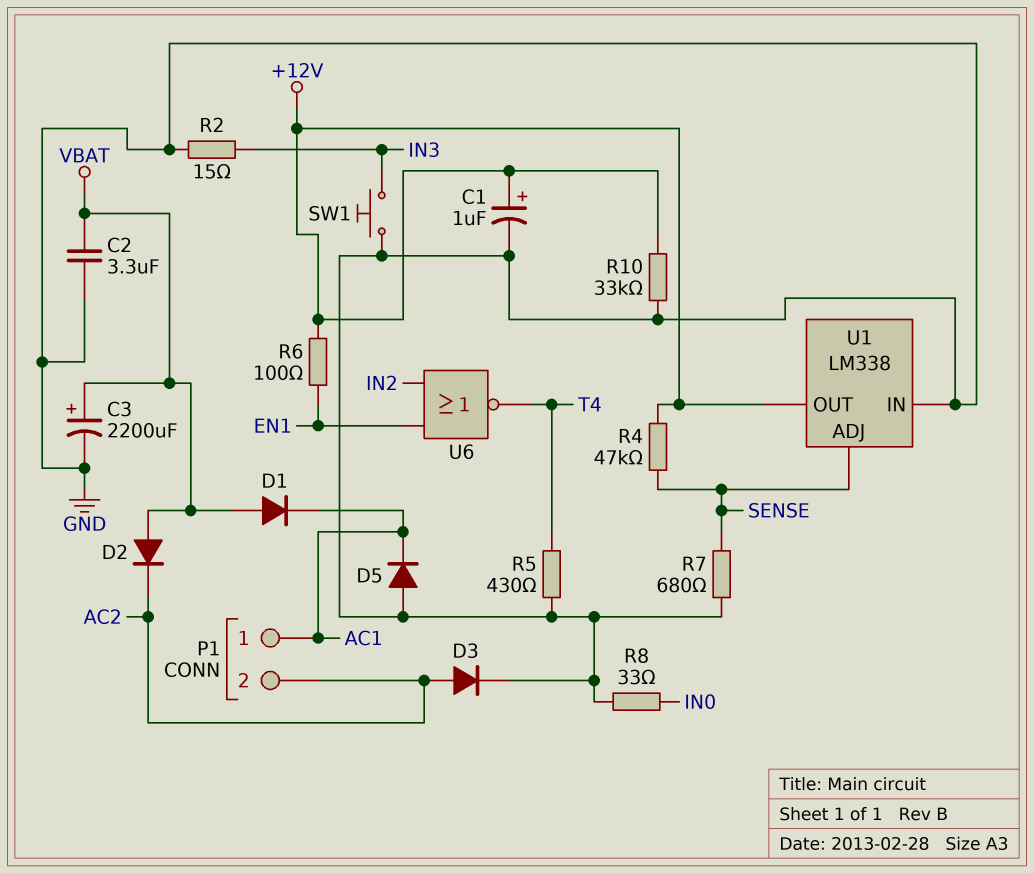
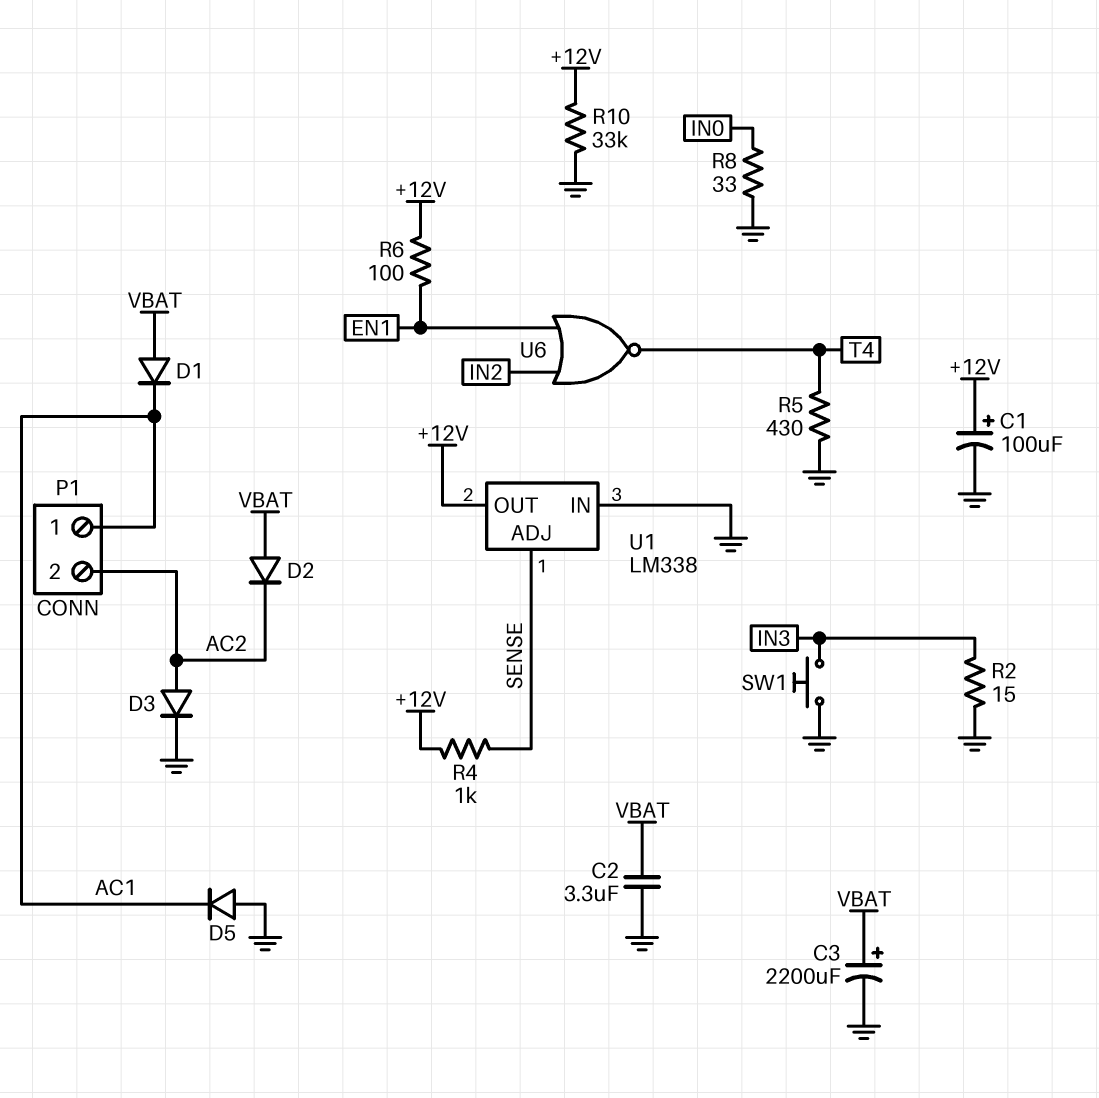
C1: 1uF (plus +12V, minus GND) -> 100uF (plus +12V, minus GND)
R4: 47k (+12V, SENSE) -> 1k (+12V, SENSE)
R7: 680 (GND, SENSE) -> none

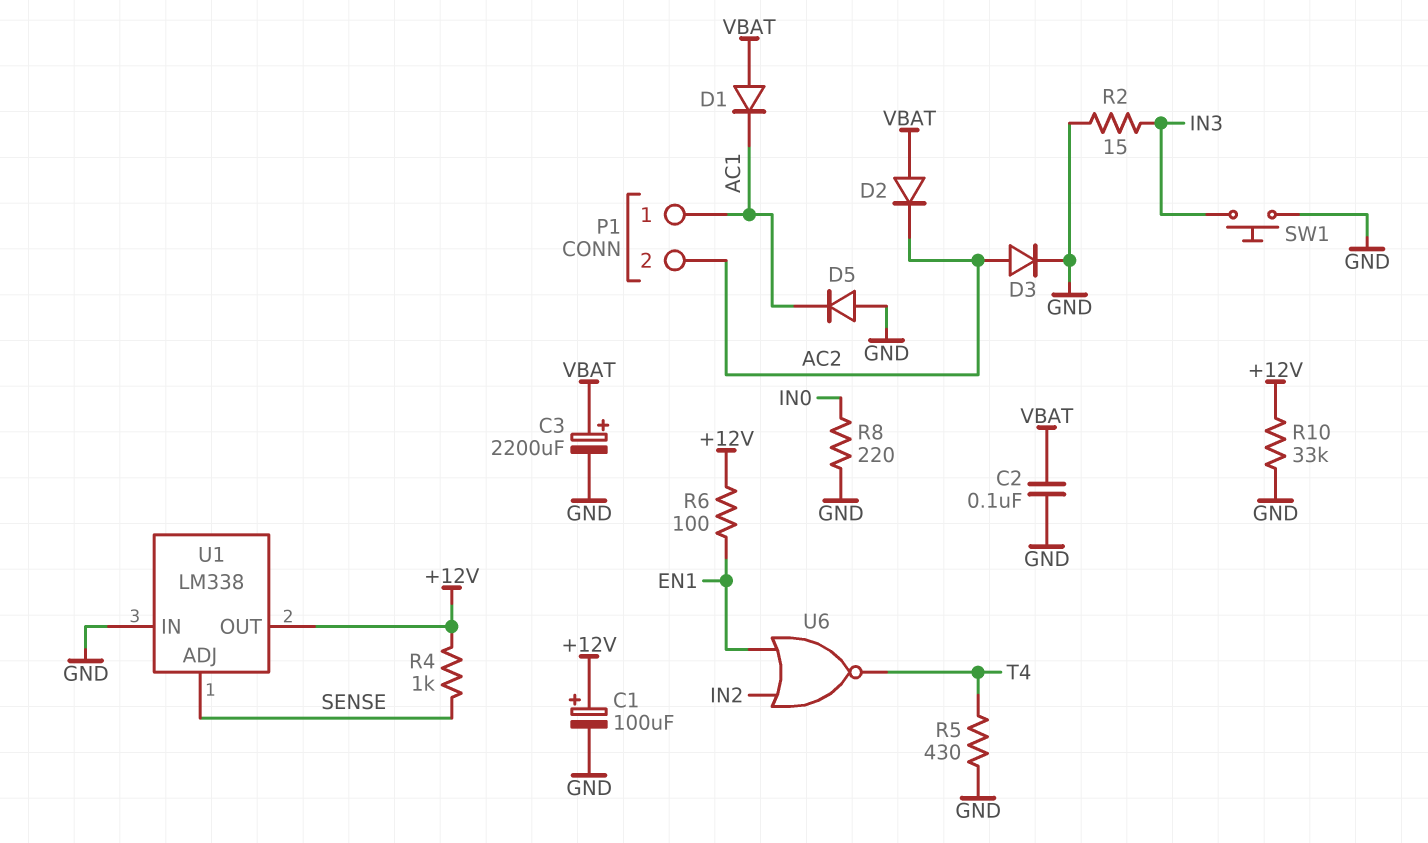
C2: 3.3uF (GND, VBAT) -> 100nF (GND, VBAT)
R8: 33 (GND, IN0) -> 220 (GND, IN0)

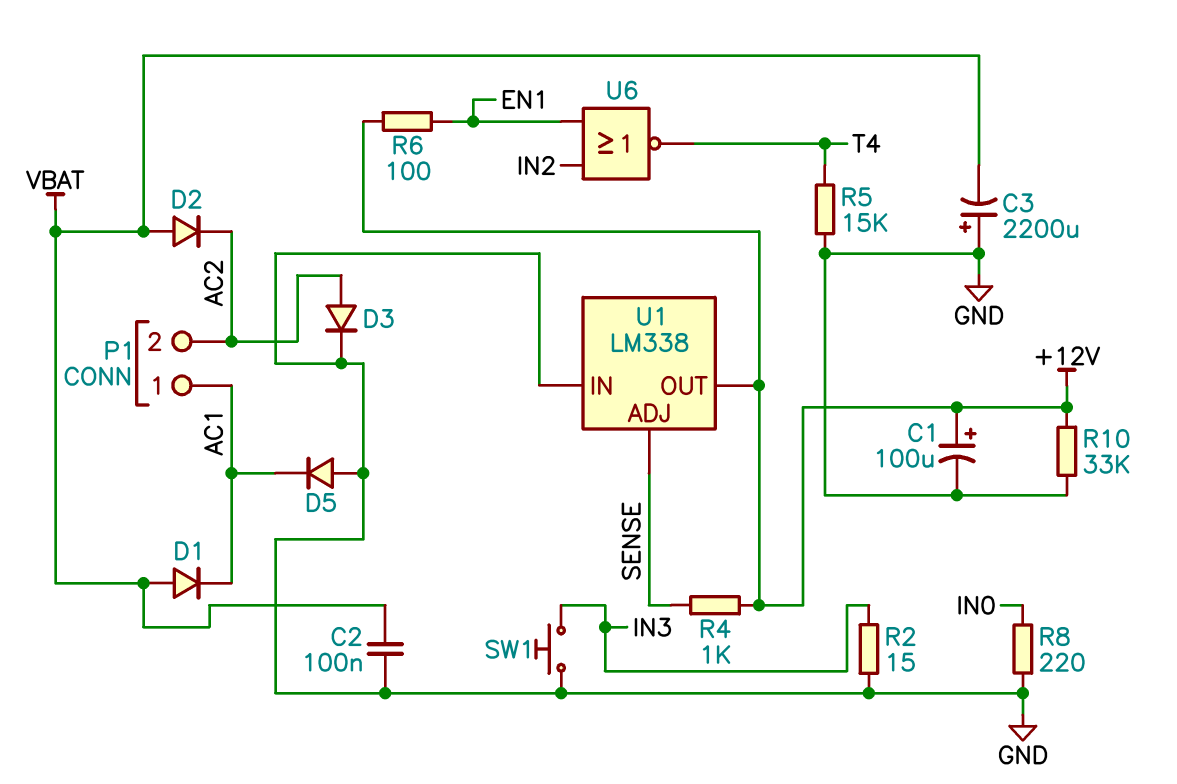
C3: 2200uF (plus VBAT, minus GND) -> 2200uF (plus GND, minus VBAT)
R5: 430 (GND, T4) -> 15k (GND, T4)

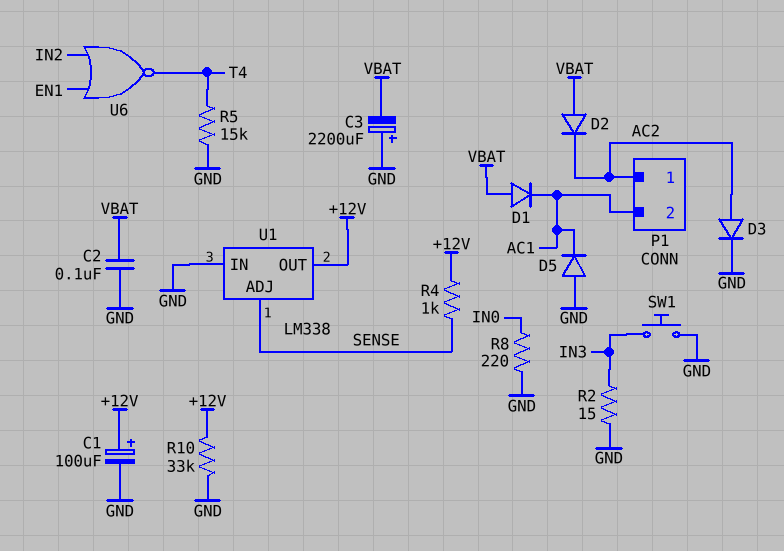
P1 pin 1: AC1 -> AC2
P1 pin 2: AC2 -> AC1
R6: 100 (+12V, EN1) -> none

